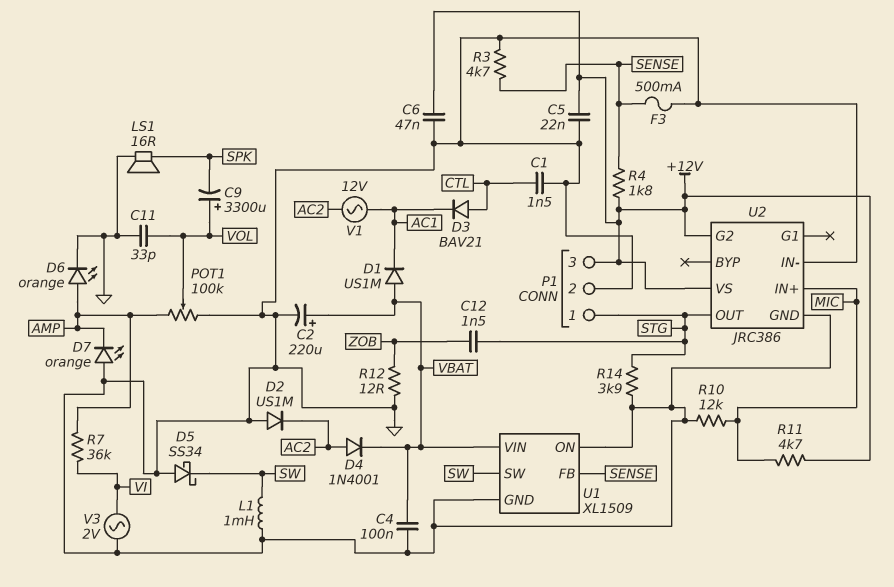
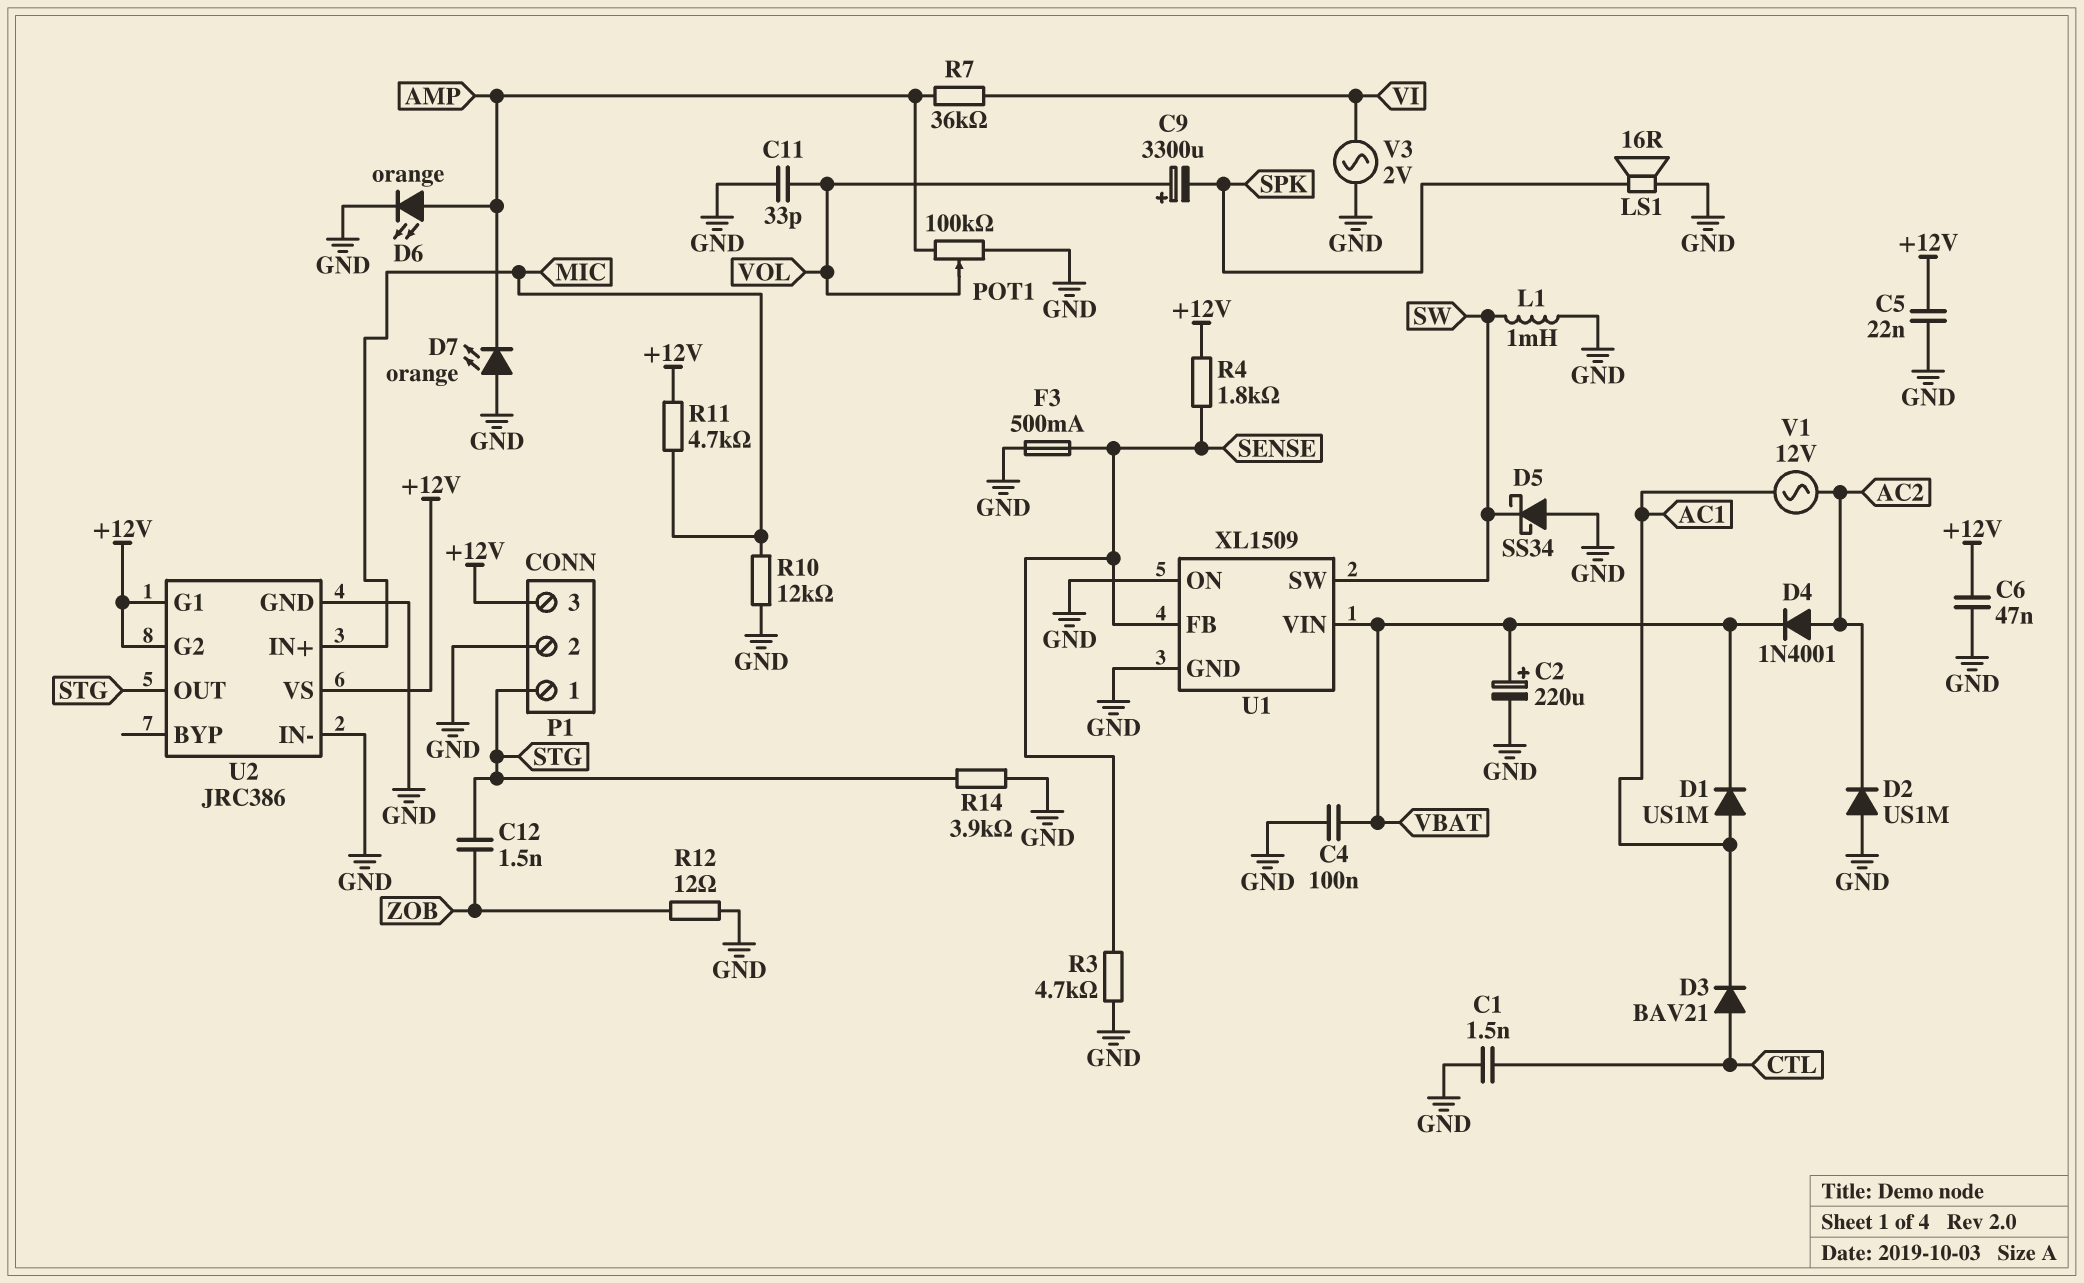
D1: diode US1M (A VBAT, K AC1) -> diode US1M (A AC1, K VBAT)
U2 pin G1: none -> +12V

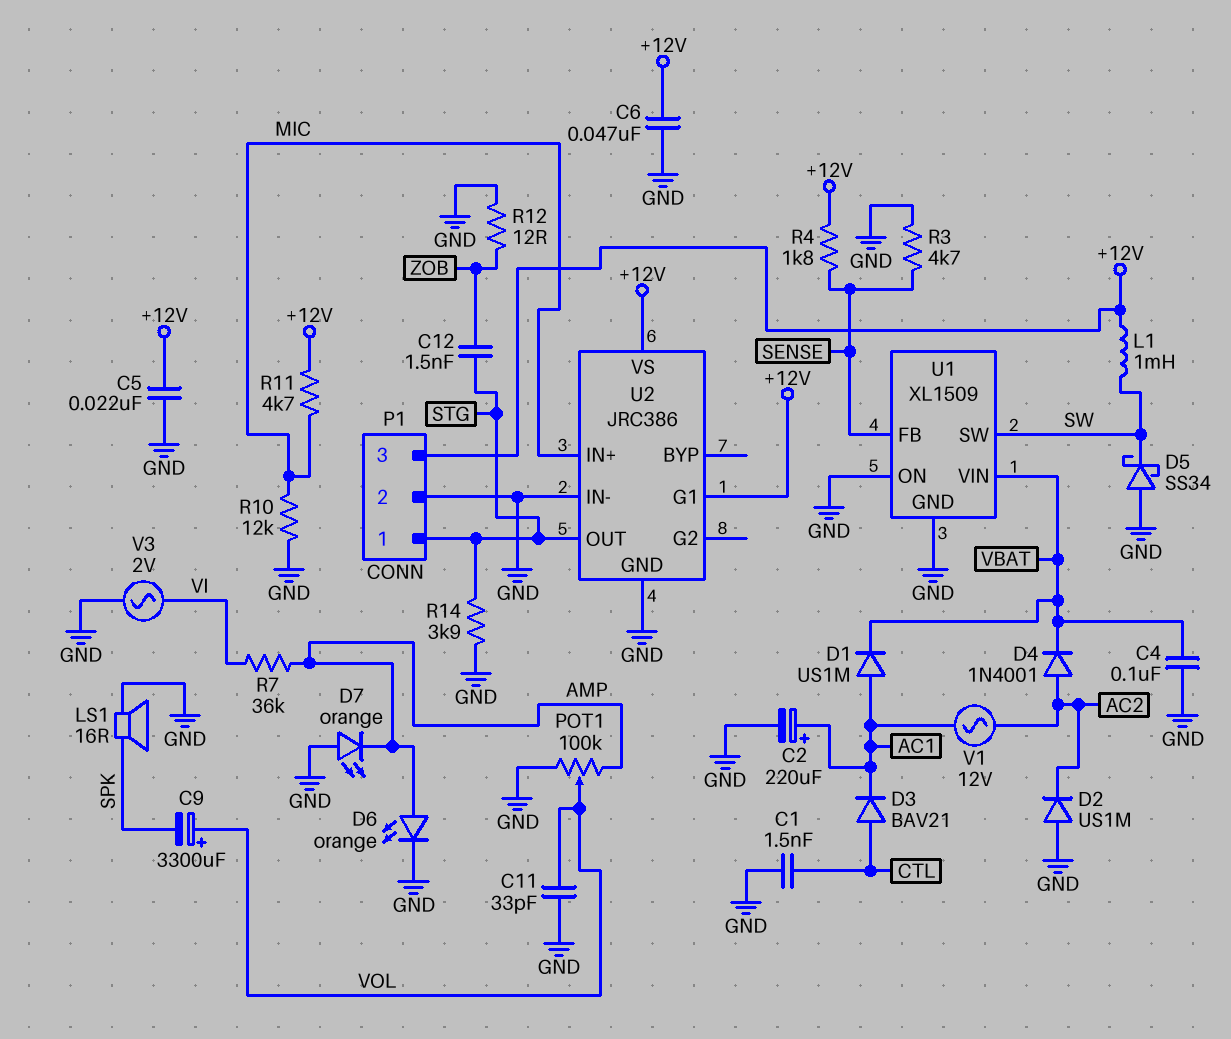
C2: 220uF (plus VBAT, minus GND) -> 220uF (plus AC1, minus GND)
F3: 500mA (GND, SENSE) -> none
L1: 1mH (GND, SW) -> 1mH (+12V, SW)
U2 pin G2: +12V -> none

